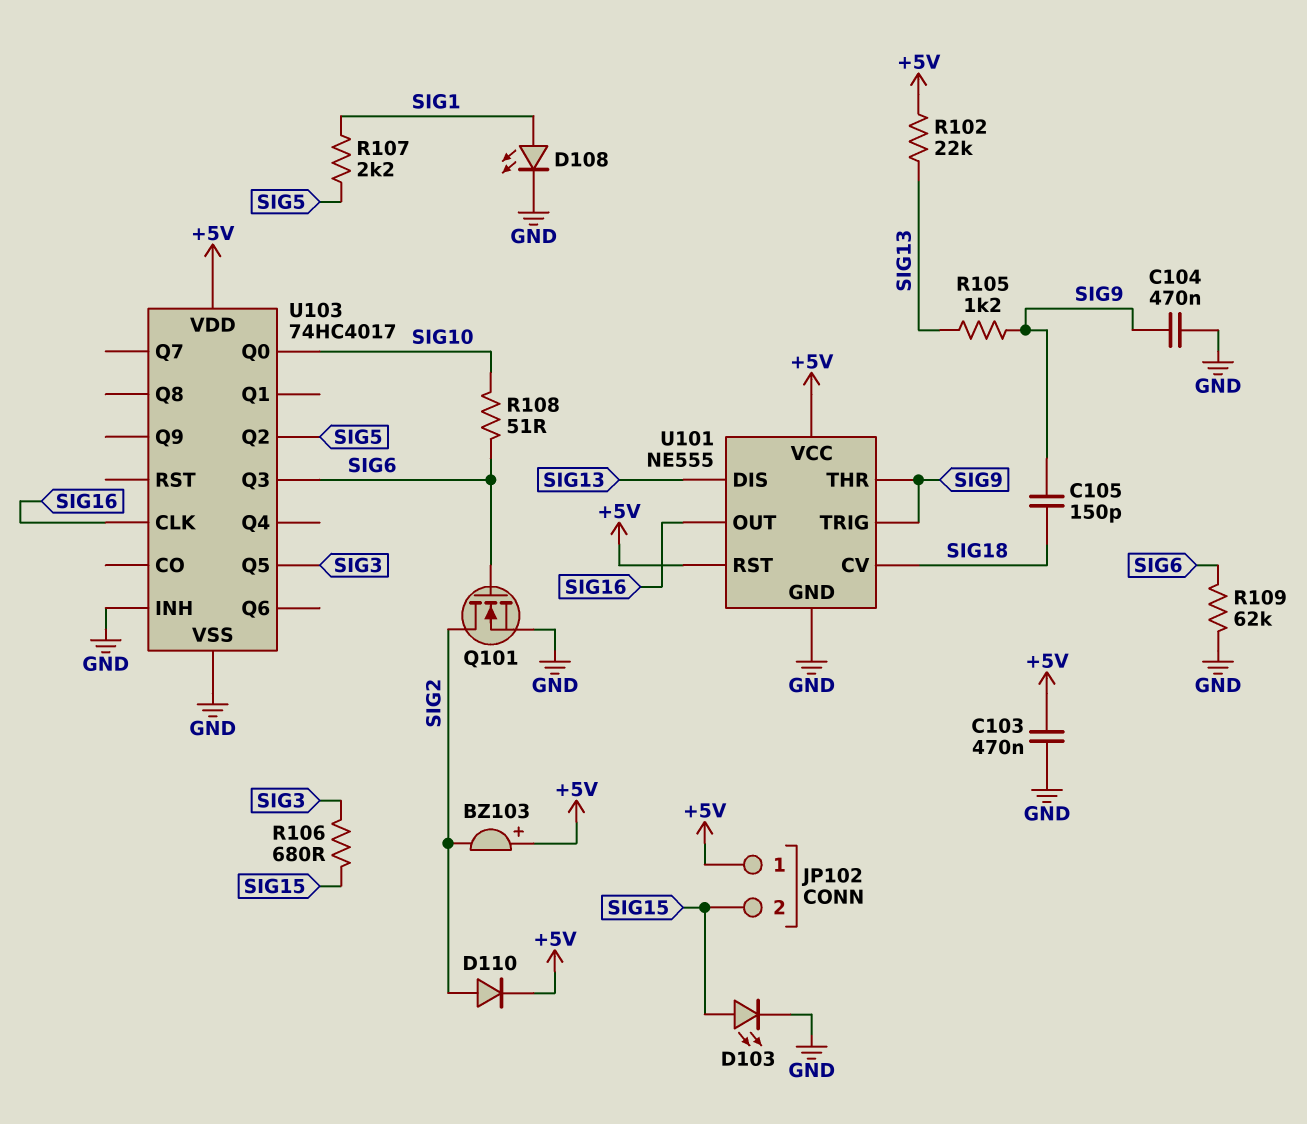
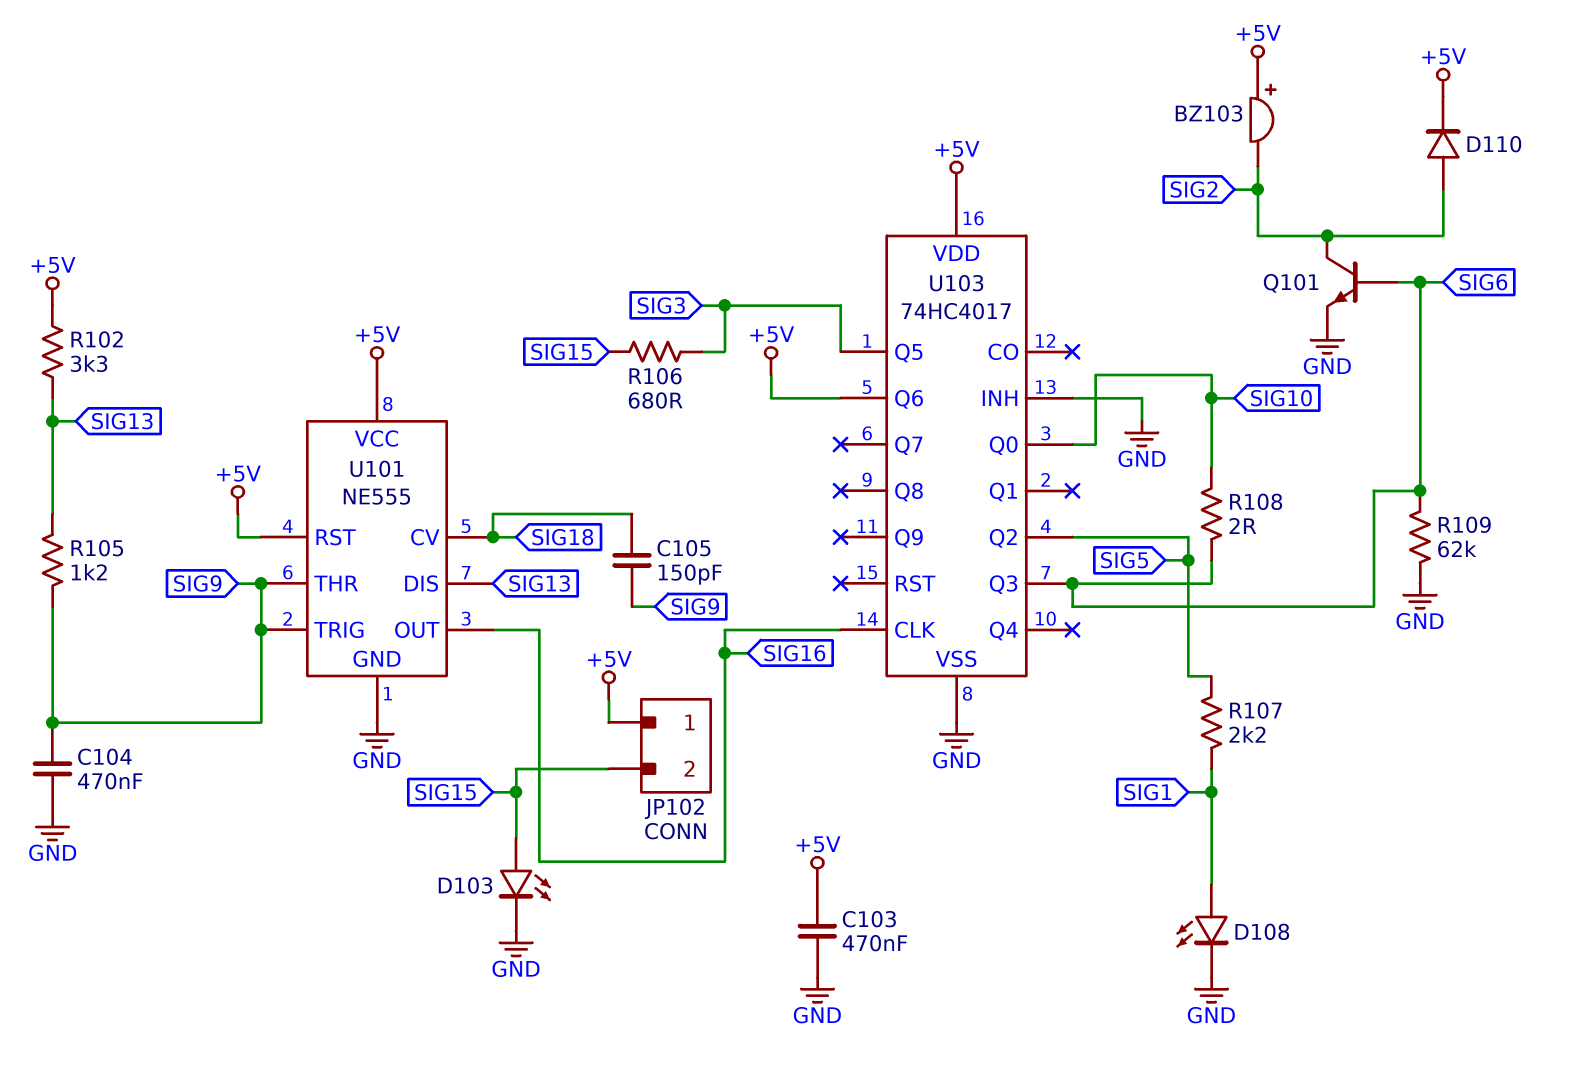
Q101: NMOS (G SIG6, D SIG2, S GND) -> NPN (B SIG6, C SIG2, E GND)
R102: 22k (+5V, SIG13) -> 3.3k (+5V, SIG13)
R108: 51 (SIG6, SIG10) -> 2 (SIG6, SIG10)
U103 pin Q6: none -> +5V

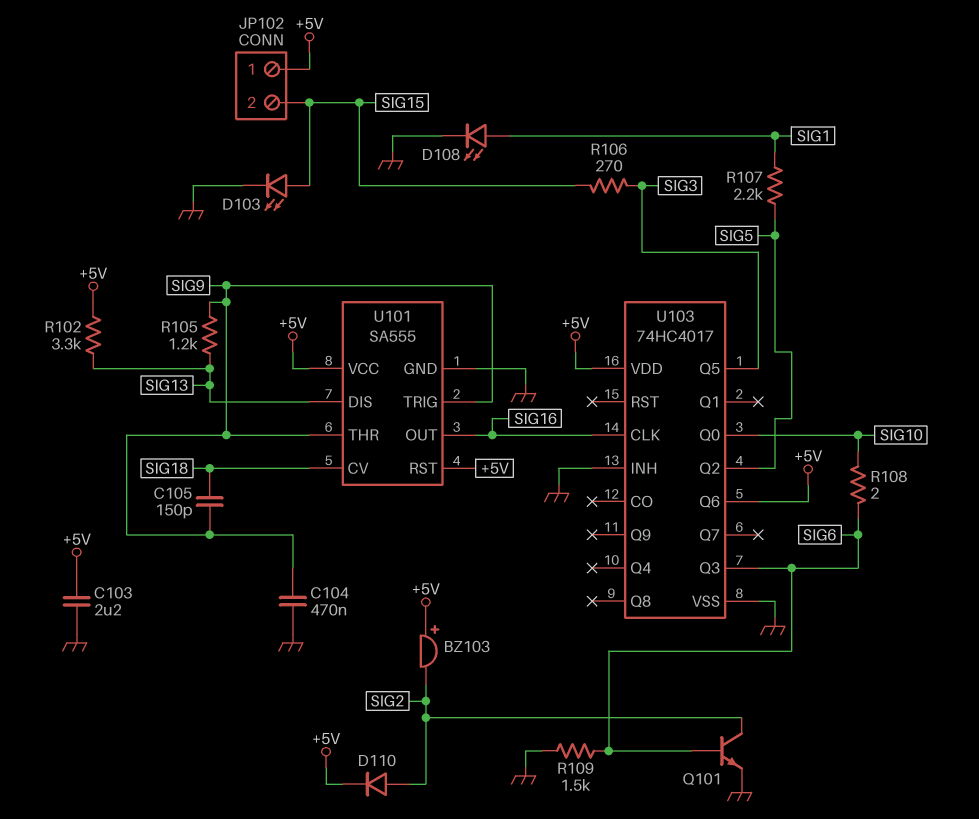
C103: 470nF (+5V, GND) -> 2.2uF (+5V, GND)
R106: 680 (SIG3, SIG15) -> 270 (SIG3, SIG15)
R109: 62k (GND, SIG6) -> 1.5k (GND, SIG6)
U101: NE555 -> SA555

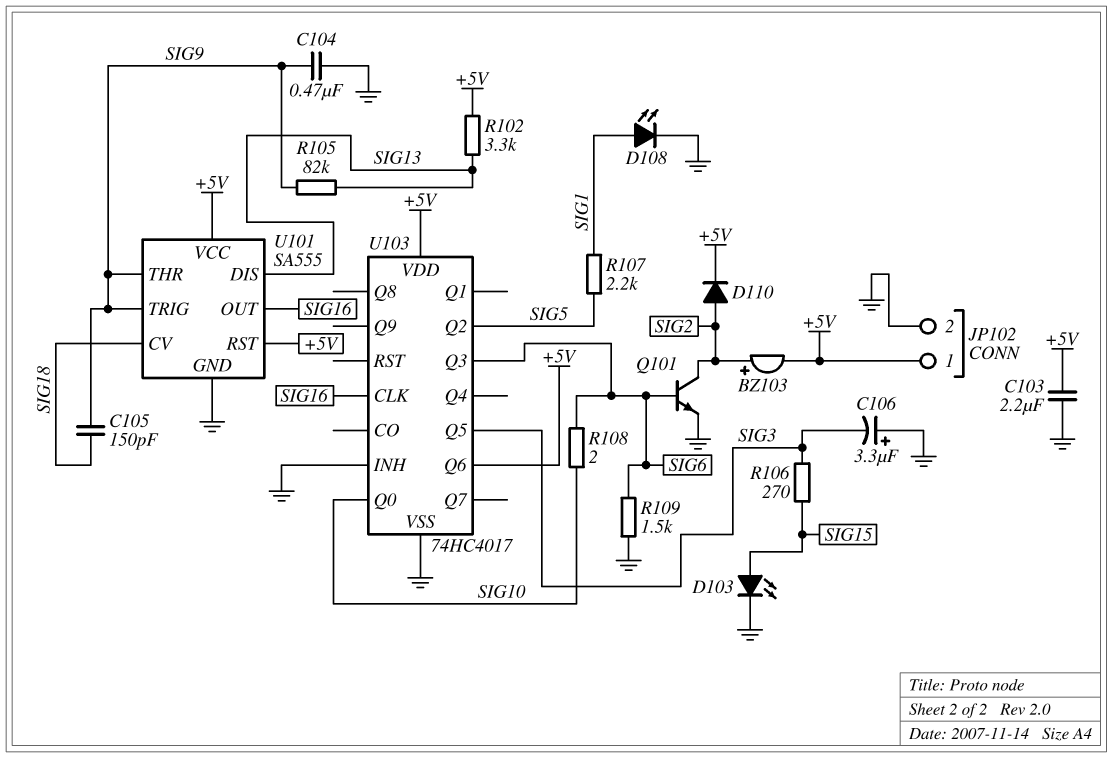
BZ103: buzzer (plus +5V, minus SIG2) -> buzzer (plus SIG2, minus +5V)
C106: none -> 3.3uF (plus GND, minus SIG3)
JP102 pin 2: SIG15 -> GND
R105: 1.2k (SIG9, SIG13) -> 82k (SIG9, SIG13)

